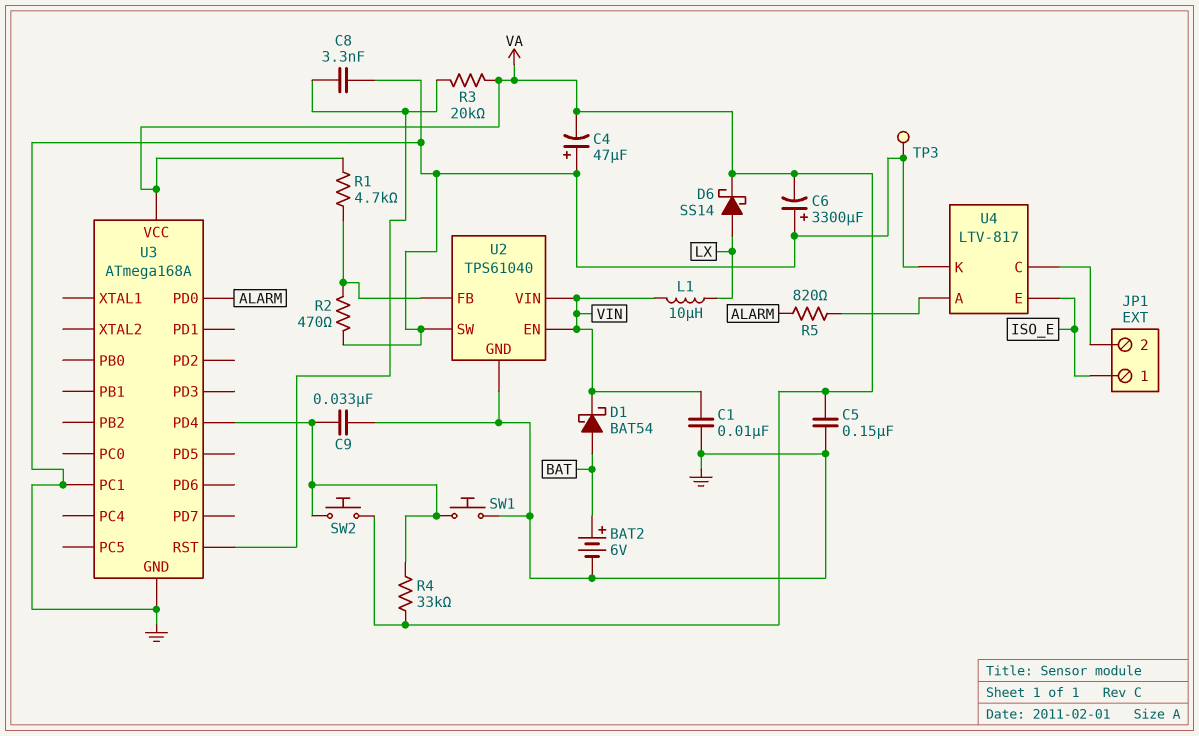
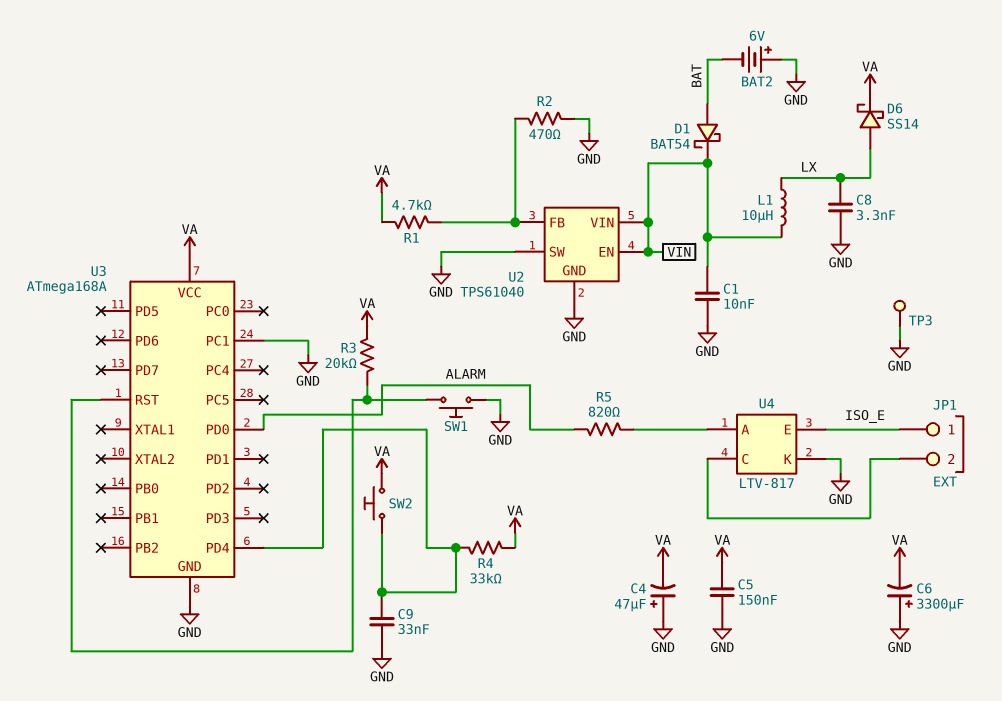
BAT2: 6V (plus BAT, minus GND) -> 6V (plus GND, minus BAT)
C8: 3.3nF (GND, U3/RST) -> 3.3nF (GND, LX)
SW1: button (GND, U3/PD4) -> button (GND, U3/RST)

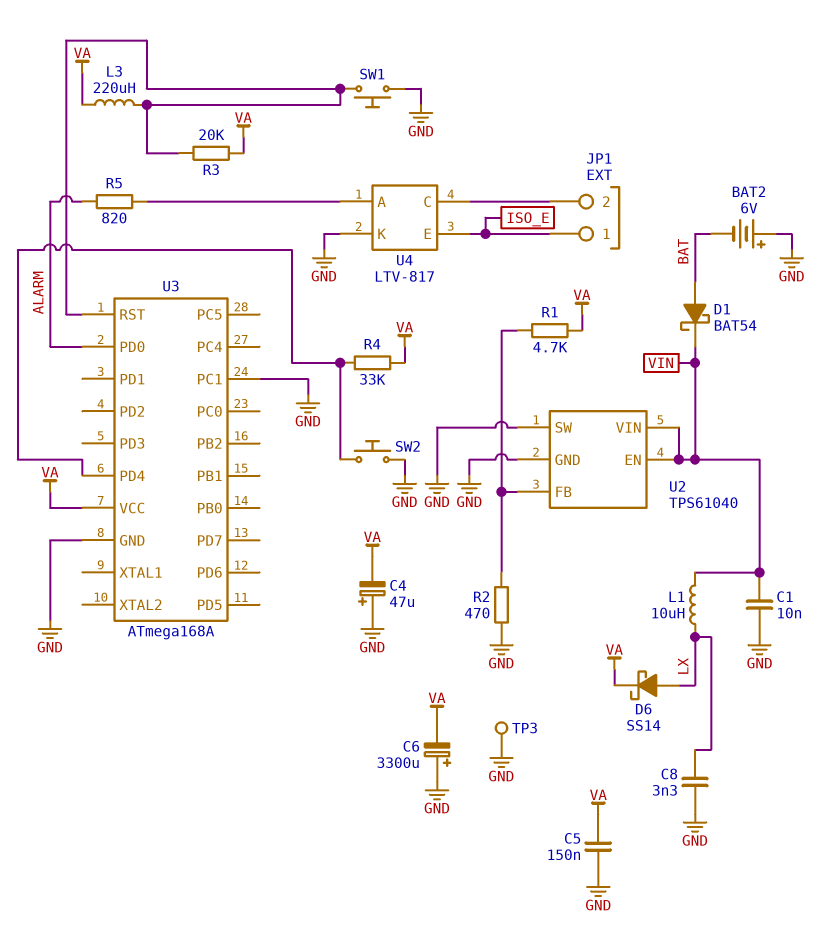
C9: 33nF (GND, U3/PD4) -> none
L3: none -> 220uH (U3/RST, VA)
SW2: button (U3/PD4, VA) -> button (GND, U3/PD4)

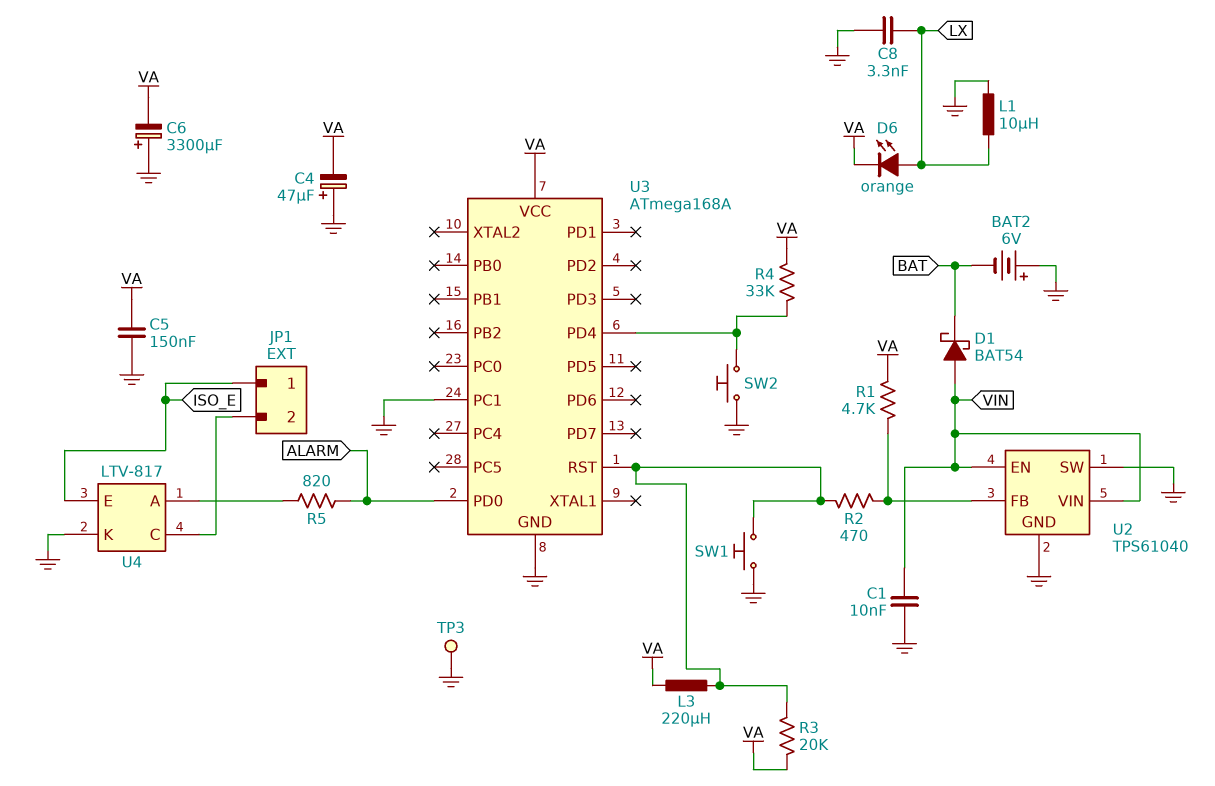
D1: schottky BAT54 (A BAT, K VIN) -> schottky BAT54 (A VIN, K BAT)
D6: schottky SS14 (A LX, K VA) -> LED orange (A LX, K VA)
L1: 10uH (LX, VIN) -> 10uH (GND, LX)
R2: 470 (GND, U2/FB) -> 470 (U2/FB, U3/RST)

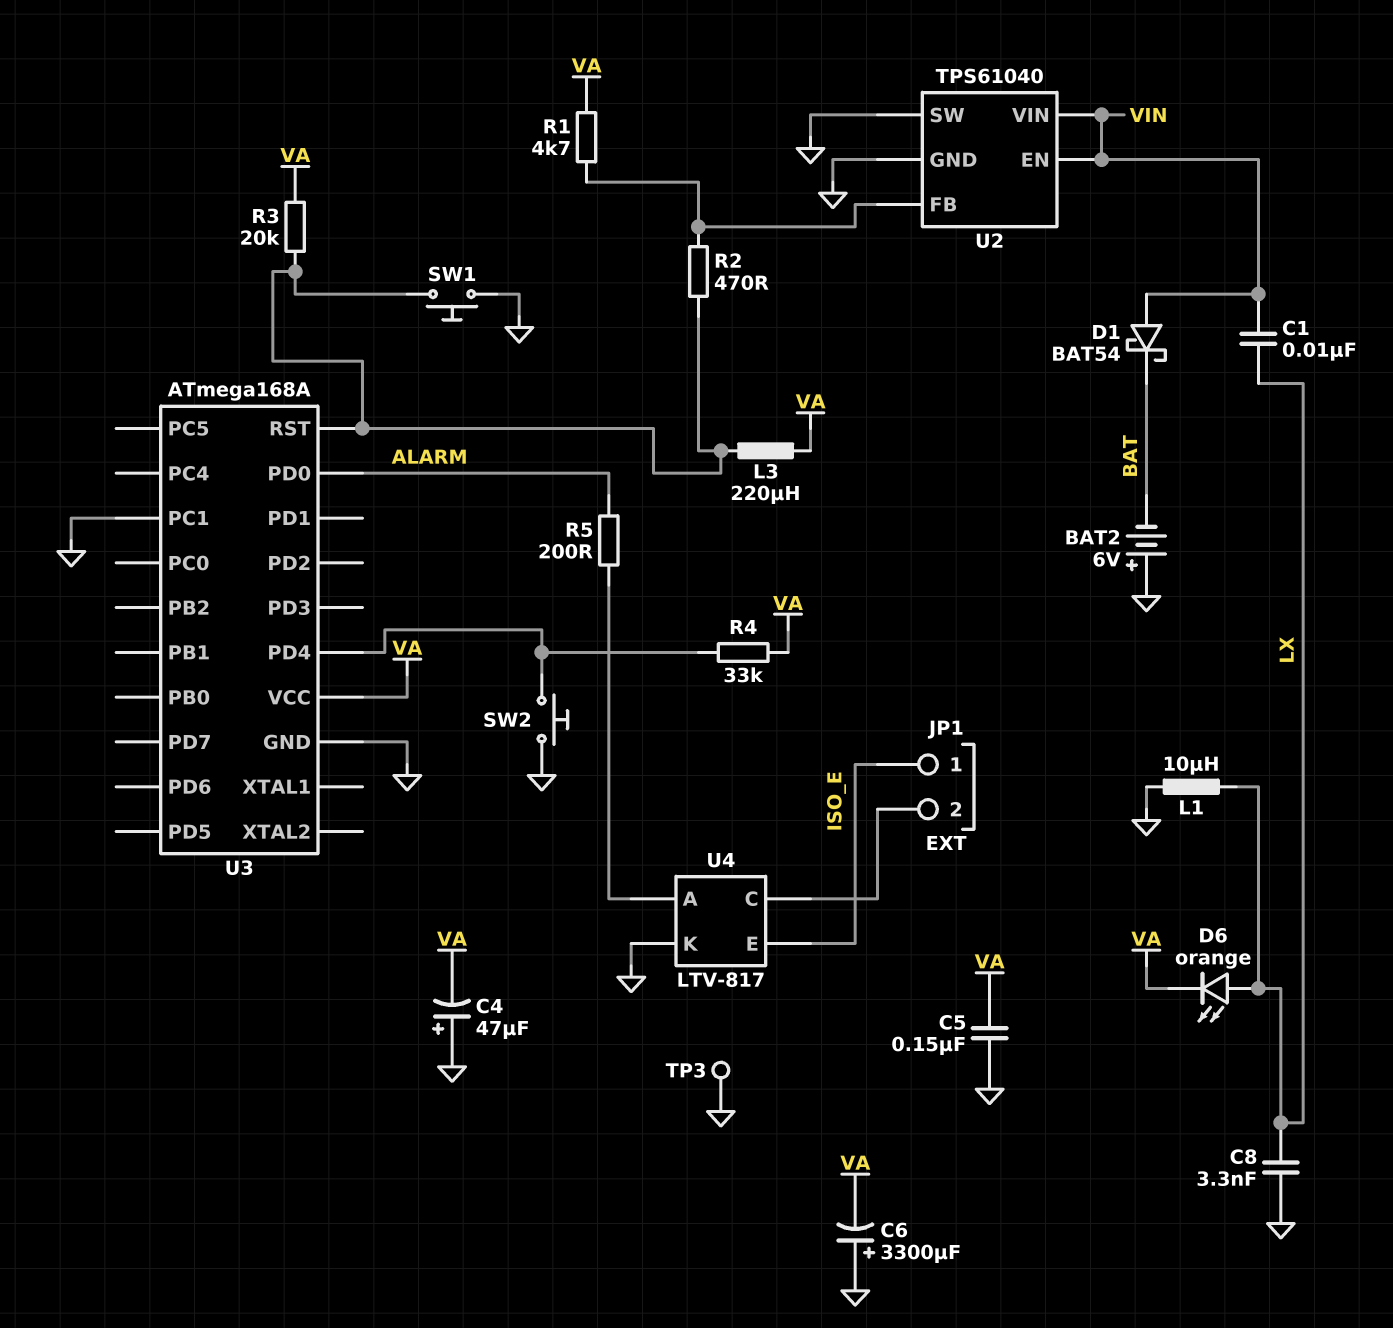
C1: 10nF (GND, VIN) -> 10nF (LX, VIN)
R5: 820 (ALARM, U4/A) -> 200 (ALARM, U4/A)

